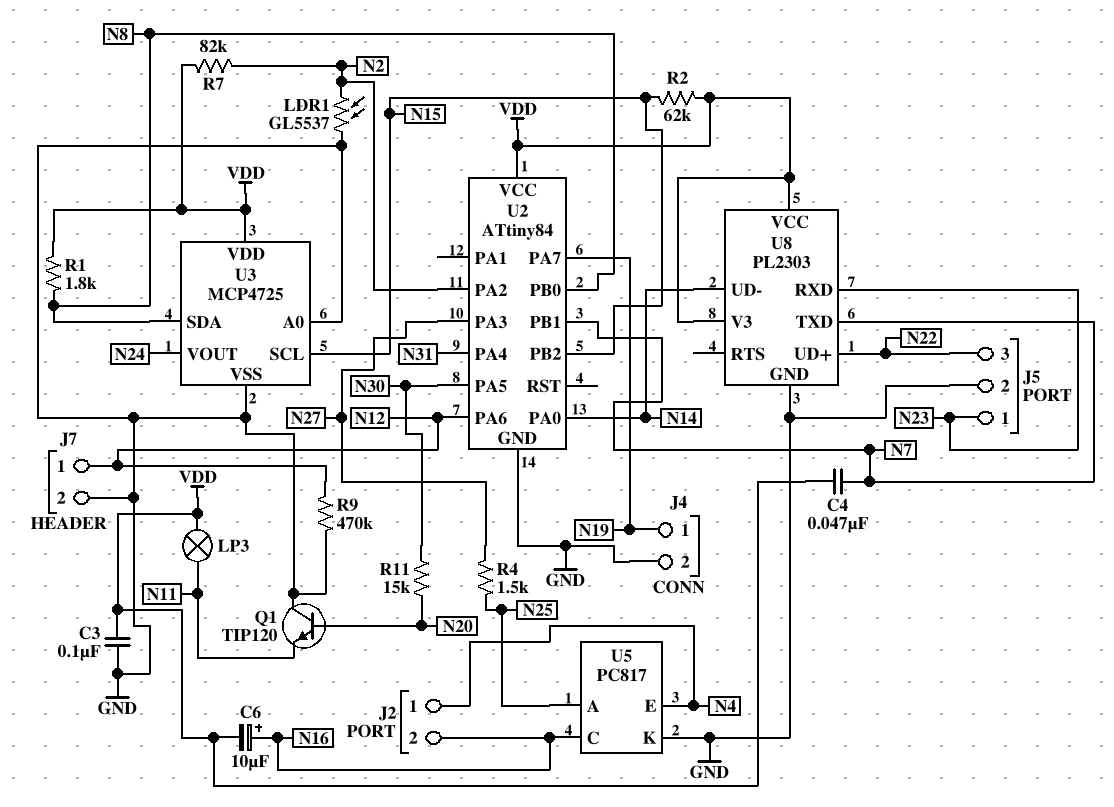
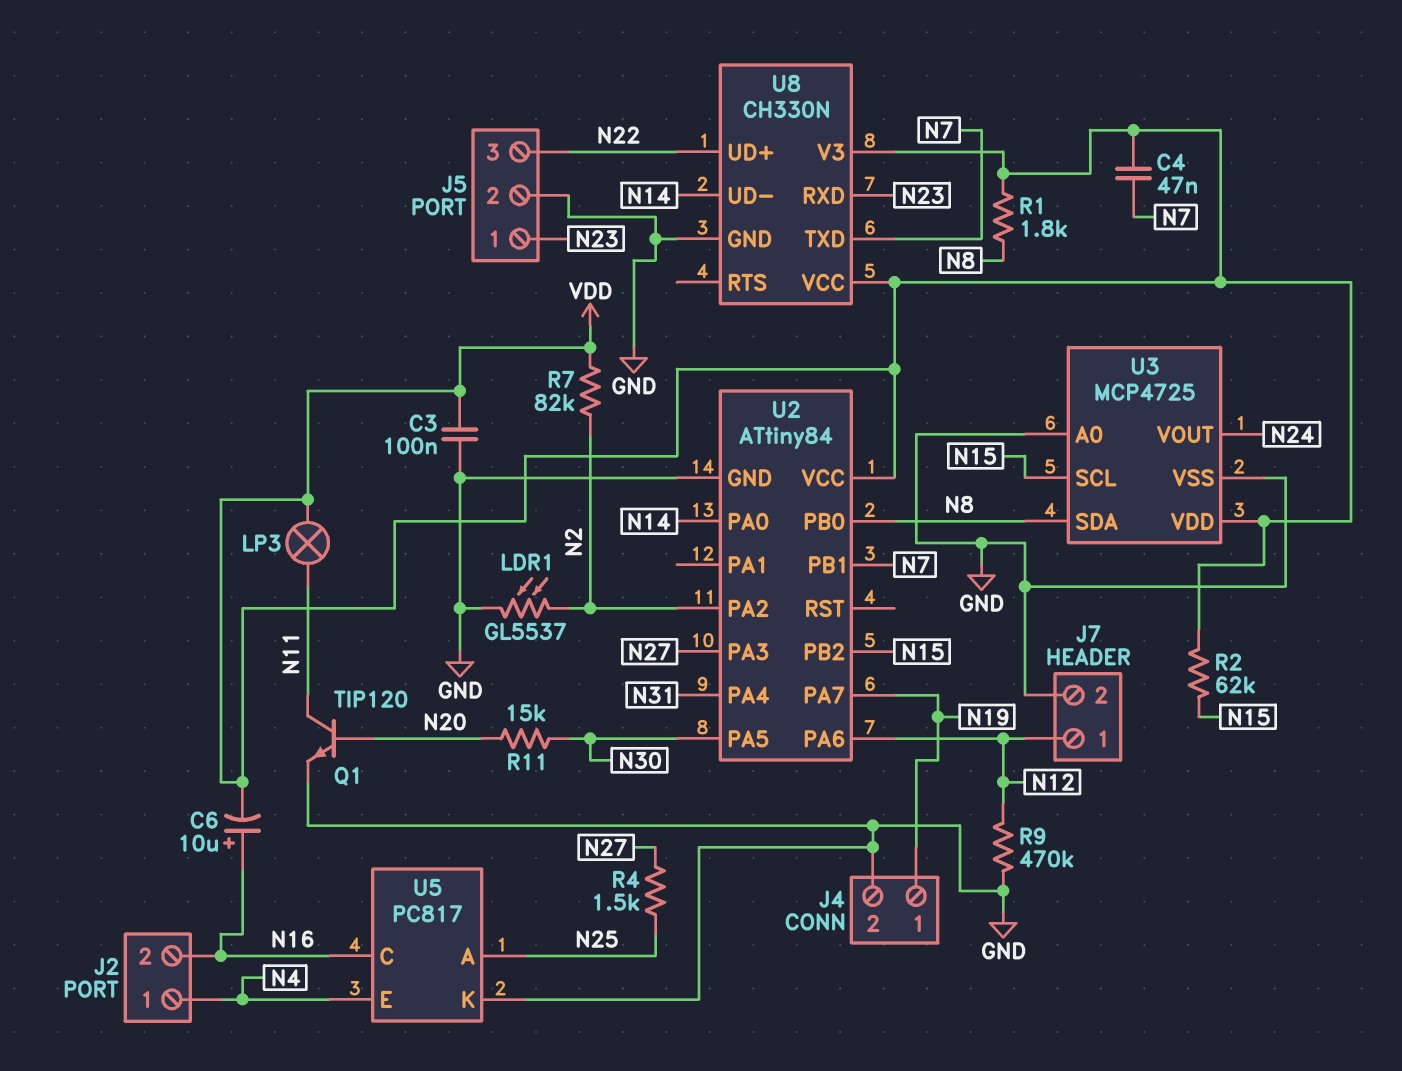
Q1: NPN TIP120 (B N20, C GND, E N11) -> NPN TIP120 (B N20, C N11, E GND)
U8: PL2303 -> CH330N

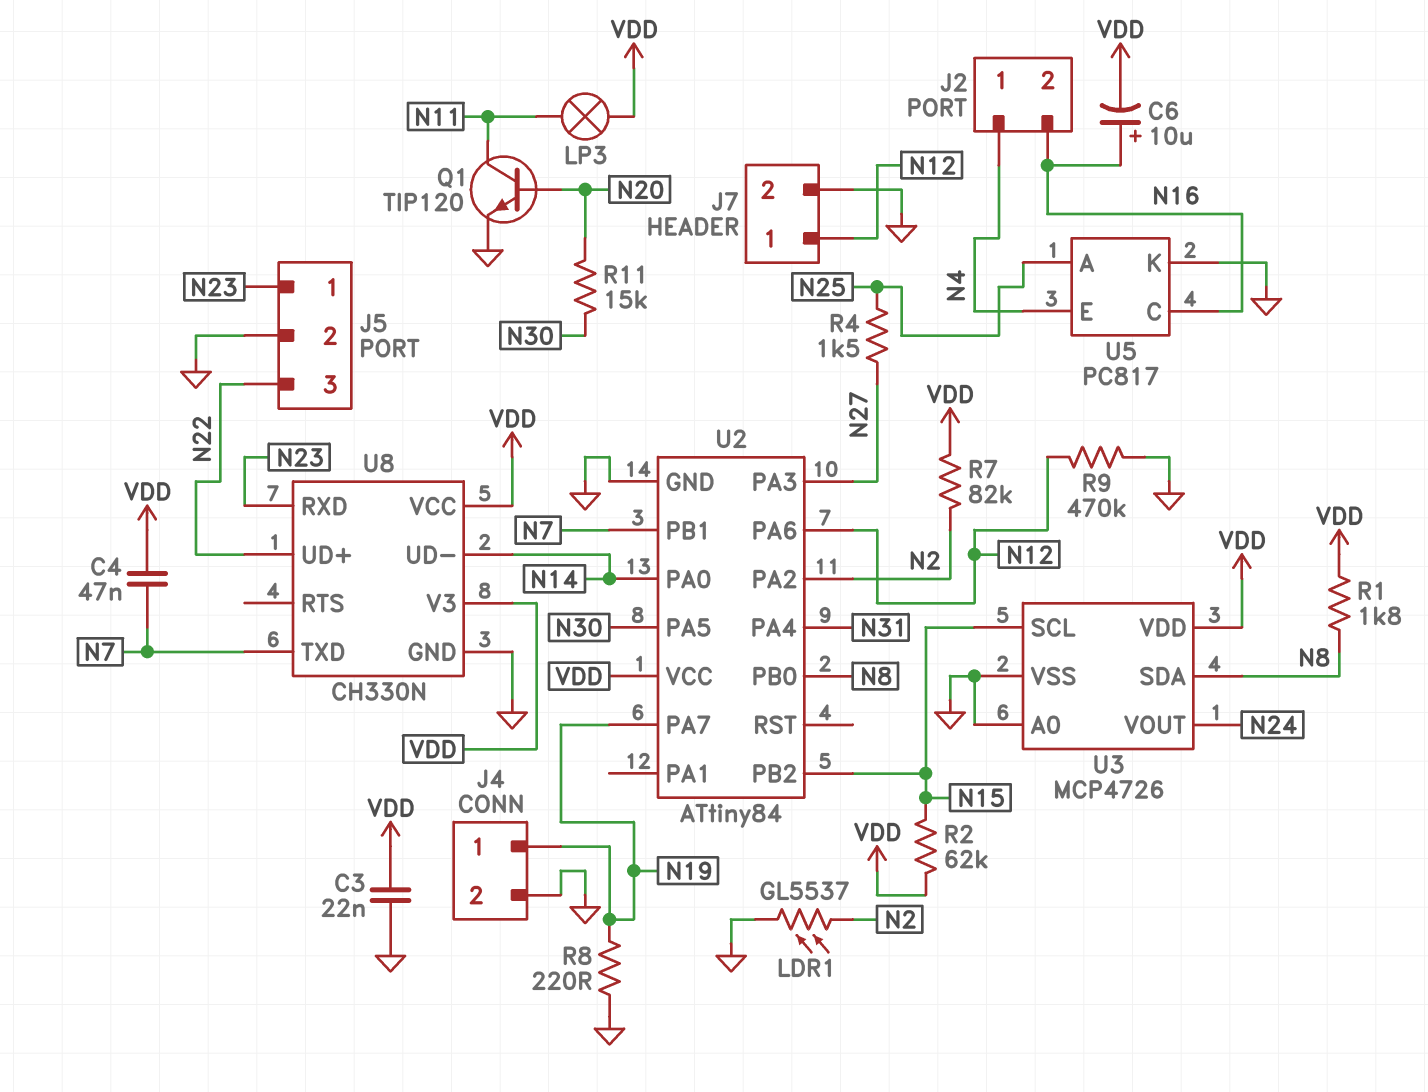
C3: 100nF (GND, VDD) -> 22nF (GND, VDD)
R8: none -> 220 (GND, N19)
U3: MCP4725 -> MCP4726

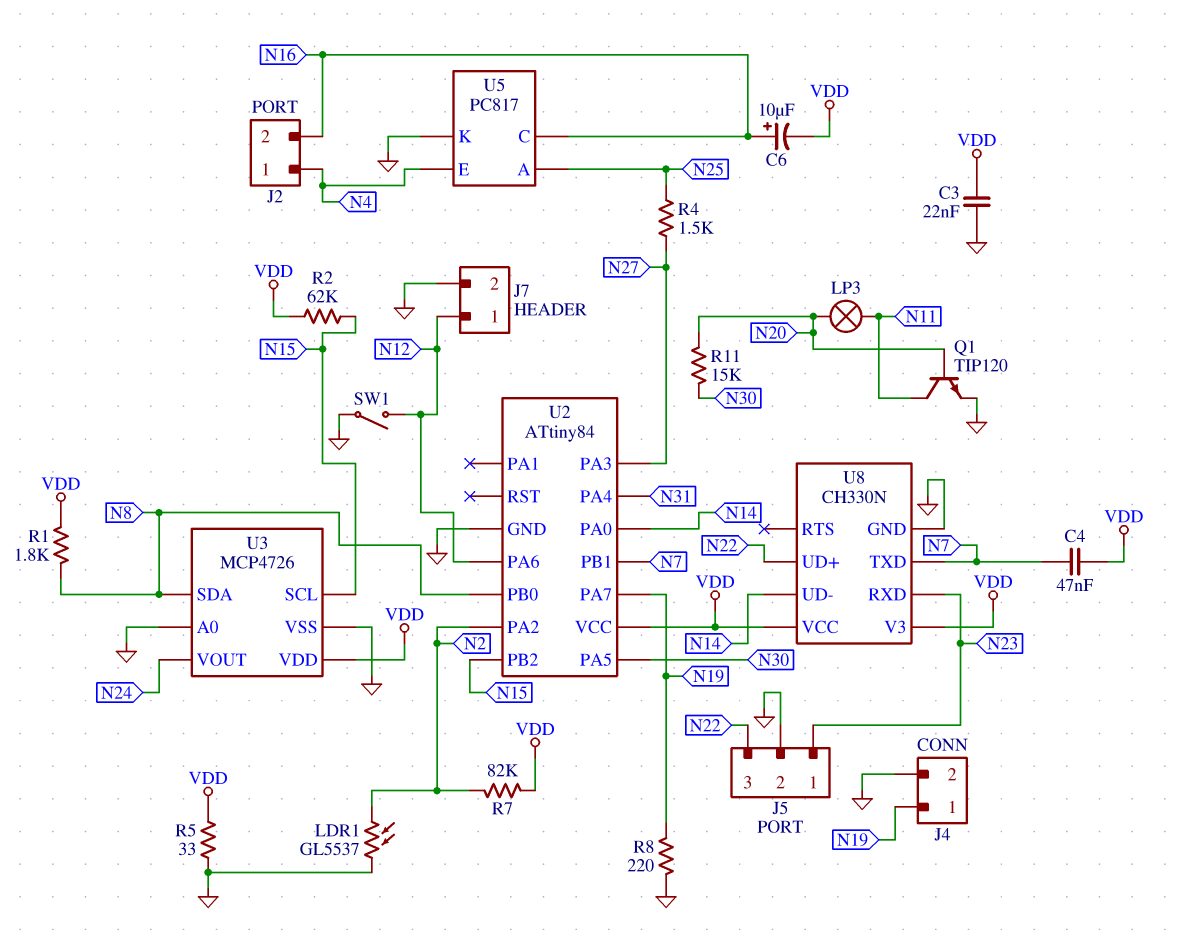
LP3: lamp (N11, VDD) -> lamp (N11, N20)
R5: none -> 33 (GND, VDD)
R9: 470k (GND, N12) -> none
SW1: none -> switch (GND, N12)

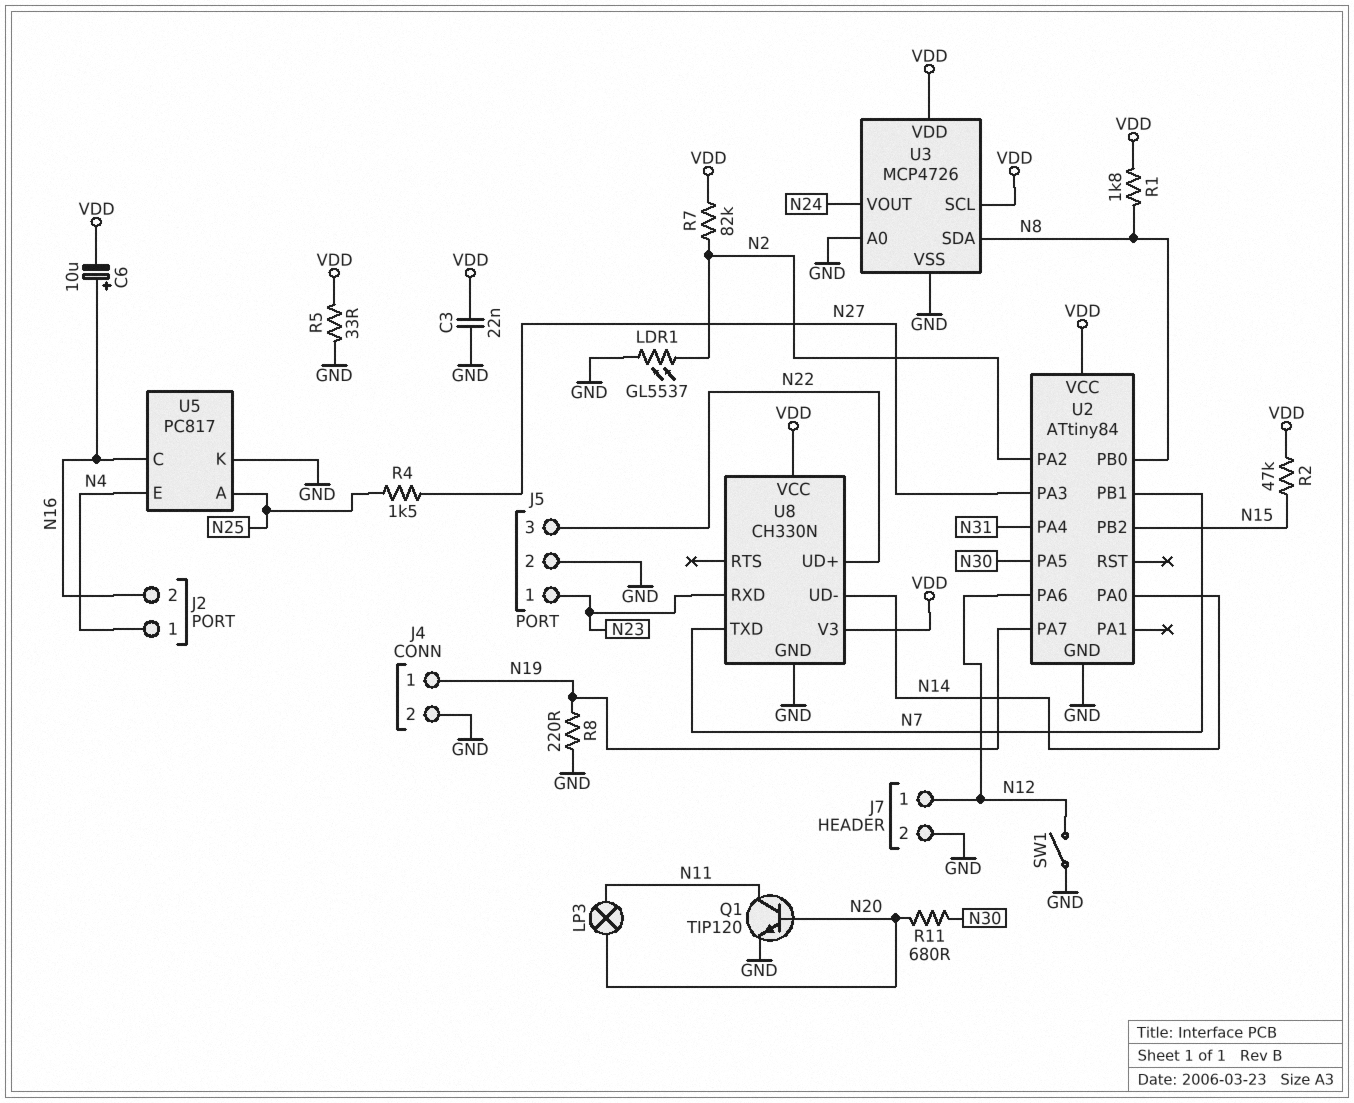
C4: 47nF (N7, VDD) -> none
R2: 62k (N15, VDD) -> 47k (N15, VDD)
R11: 15k (N20, N30) -> 680 (N20, N30)
U3 pin SCL: N15 -> VDD

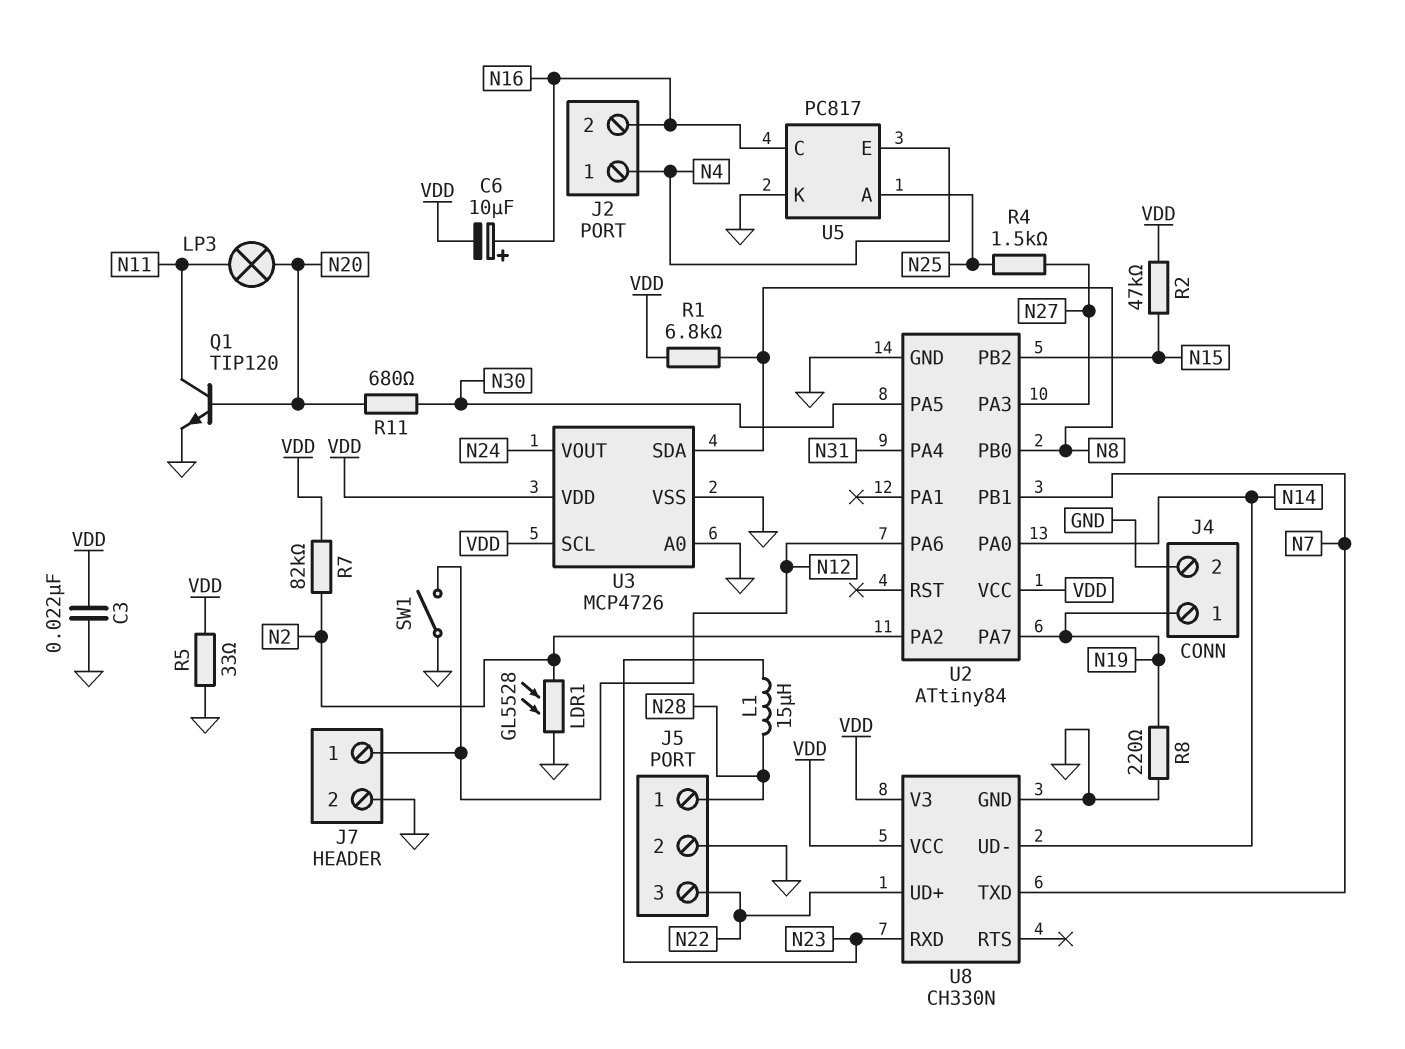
J5 pin 1: N23 -> N28
L1: none -> 15uH (N23, N28)
LDR1: GL5537 (GND, N2) -> GL5528 (GND, N2)
R1: 1.8k (N8, VDD) -> 6.8k (N8, VDD)

